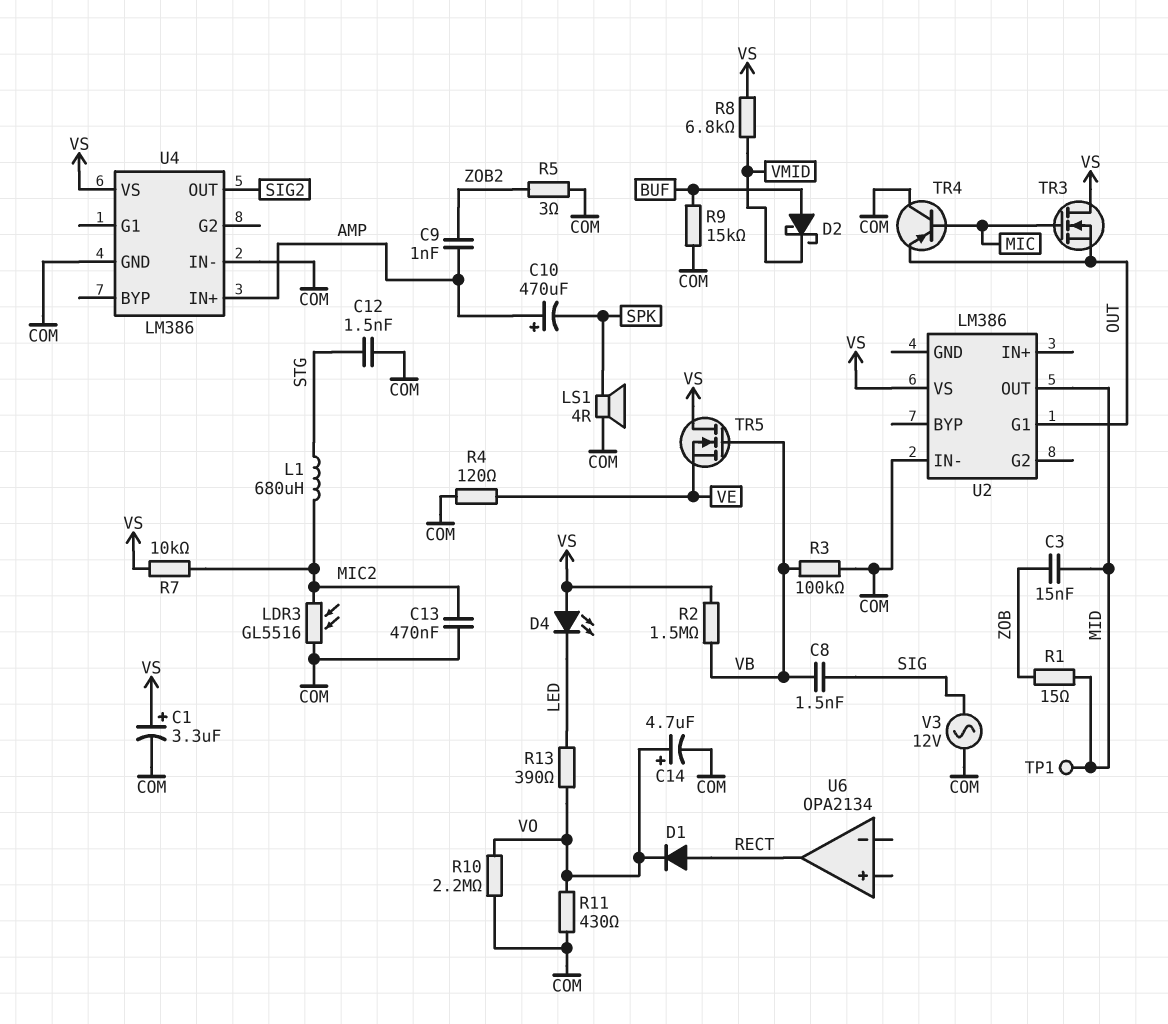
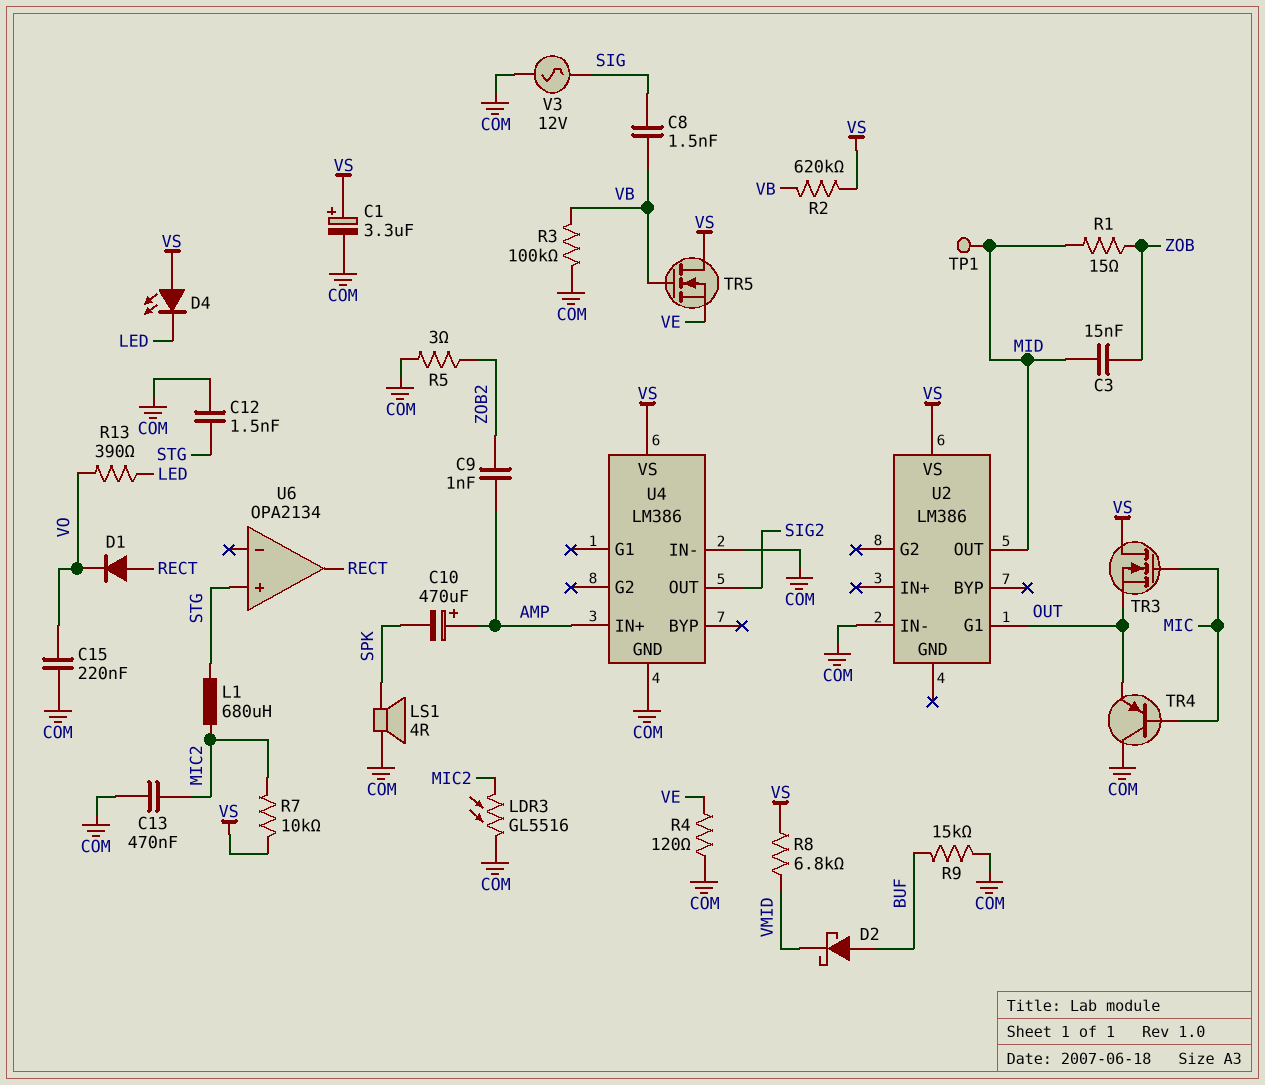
C14: 4.7uF (plus VO, minus COM) -> none
C15: none -> 220nF (COM, VO)
R2: 1.5M (VB, VS) -> 620k (VB, VS)
R10: 2.2M (COM, VO) -> none
R11: 430 (COM, VO) -> none
U6 pin in+: none -> STG

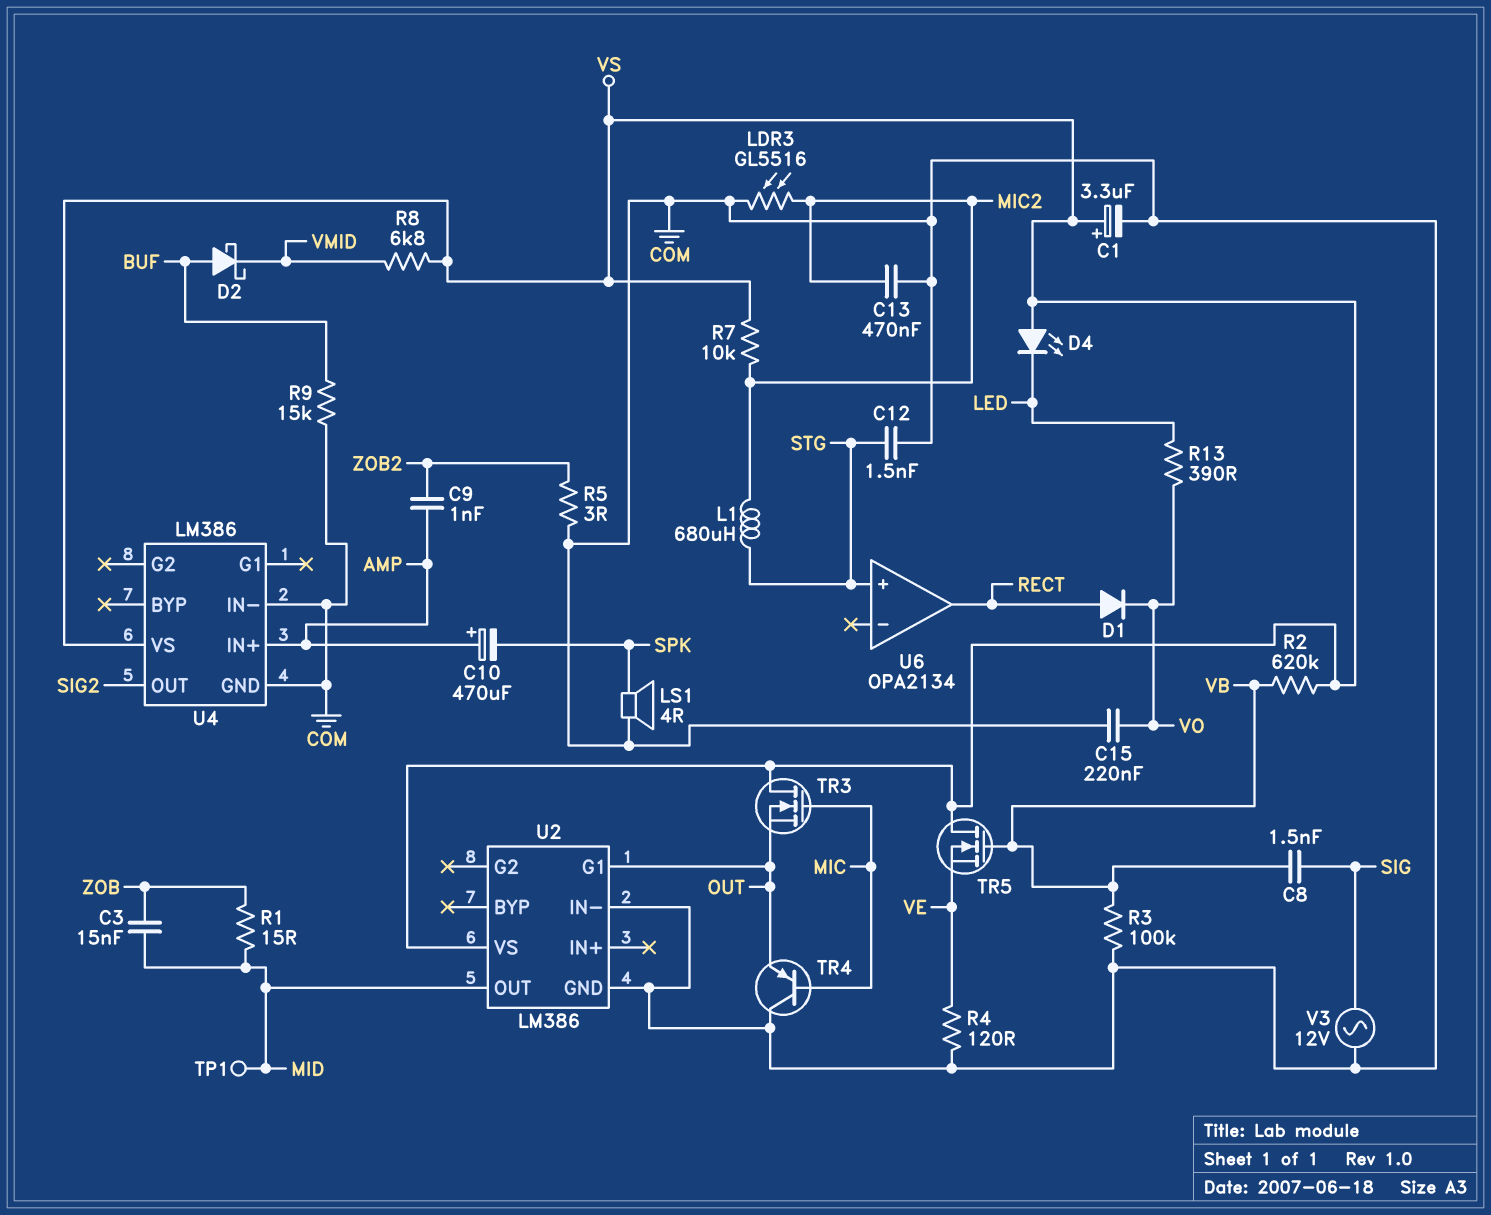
U2 pin GND: none -> COM

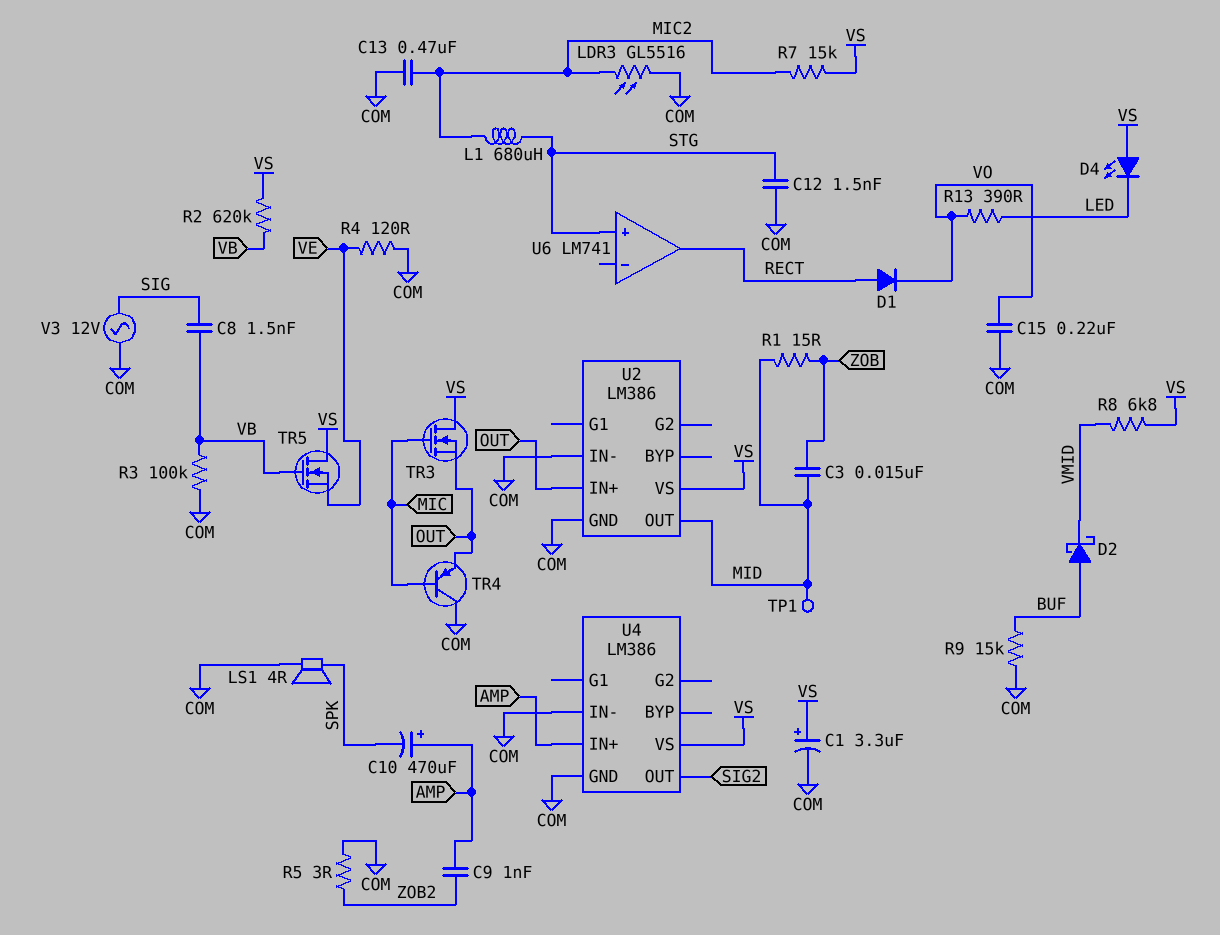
R7: 10k (MIC2, VS) -> 15k (MIC2, VS)
U2 pin G1: OUT -> none
U2 pin IN+: none -> OUT
U6: OPA2134 -> LM741

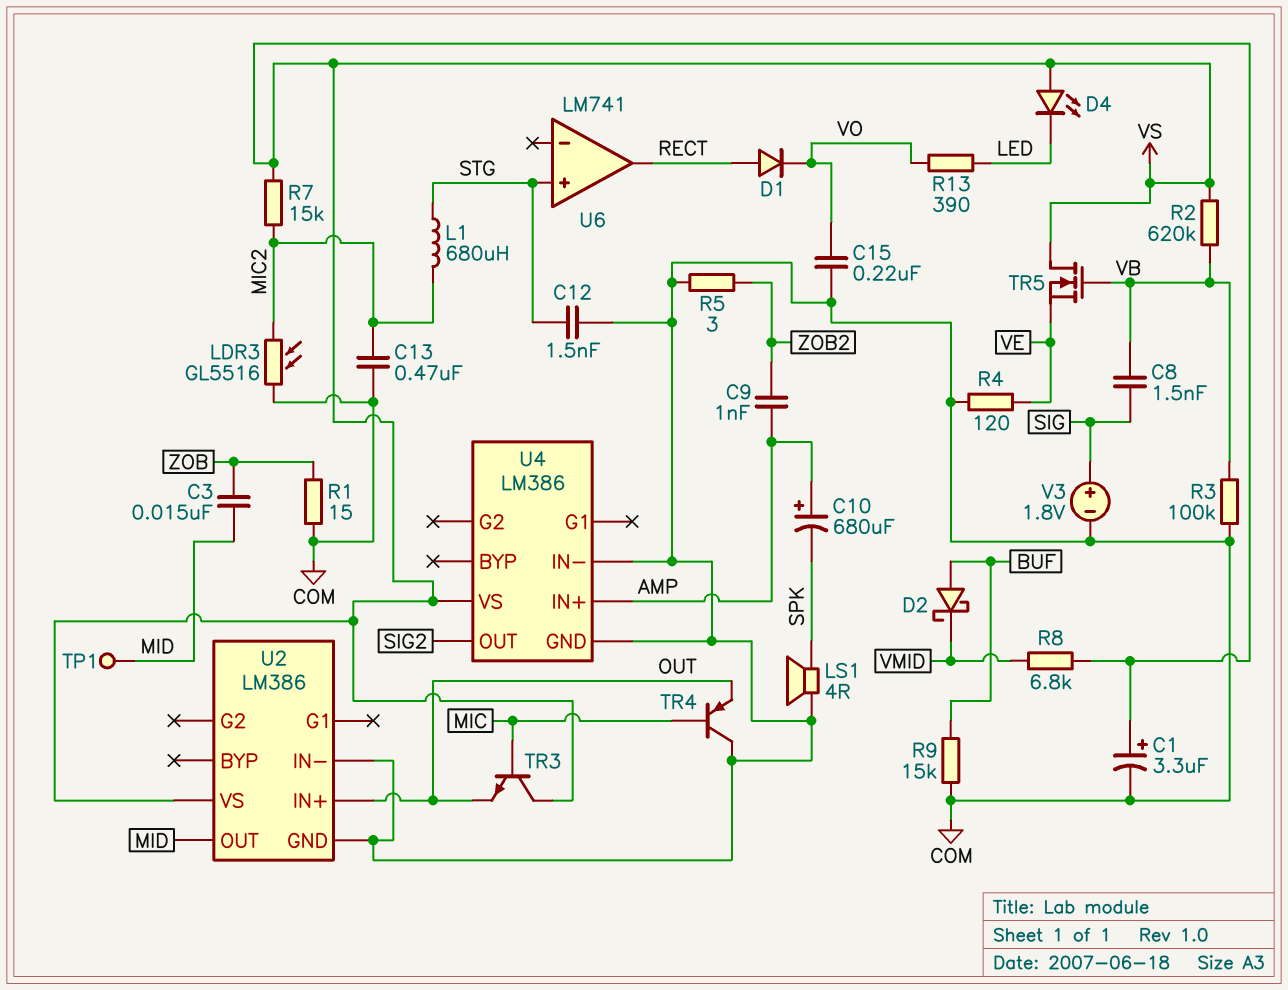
C10: 470uF (plus AMP, minus SPK) -> 680uF (plus AMP, minus SPK)
R1: 15 (MID, ZOB) -> 15 (COM, ZOB)
TR3: NMOS (G MIC, D VS, S OUT) -> NPN (B MIC, C VS, E OUT)
V3: AC 12V (COM, SIG) -> 1.8V (plus SIG, minus COM)

